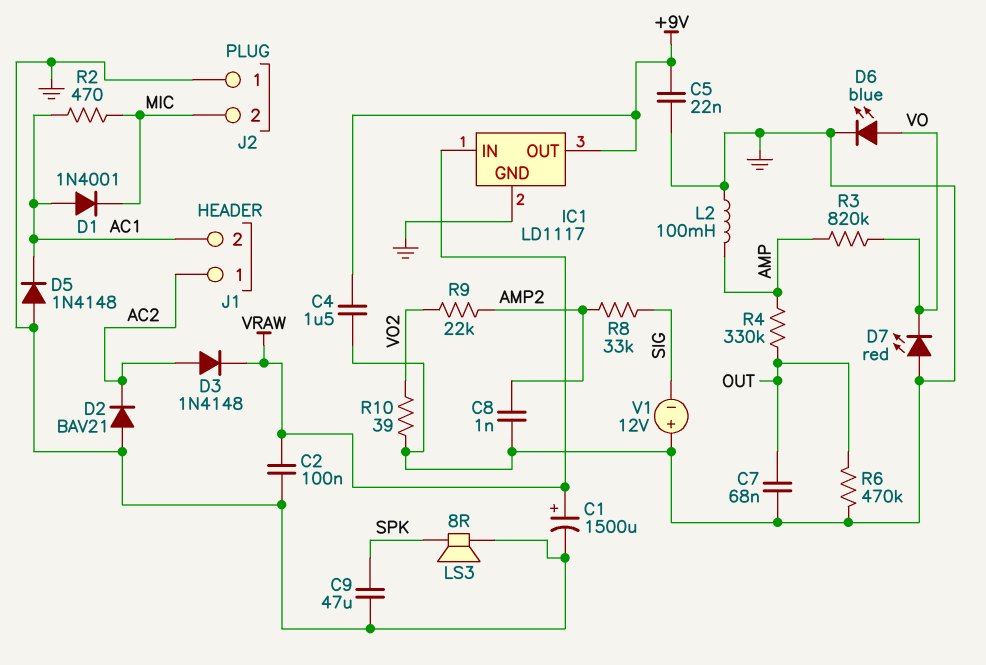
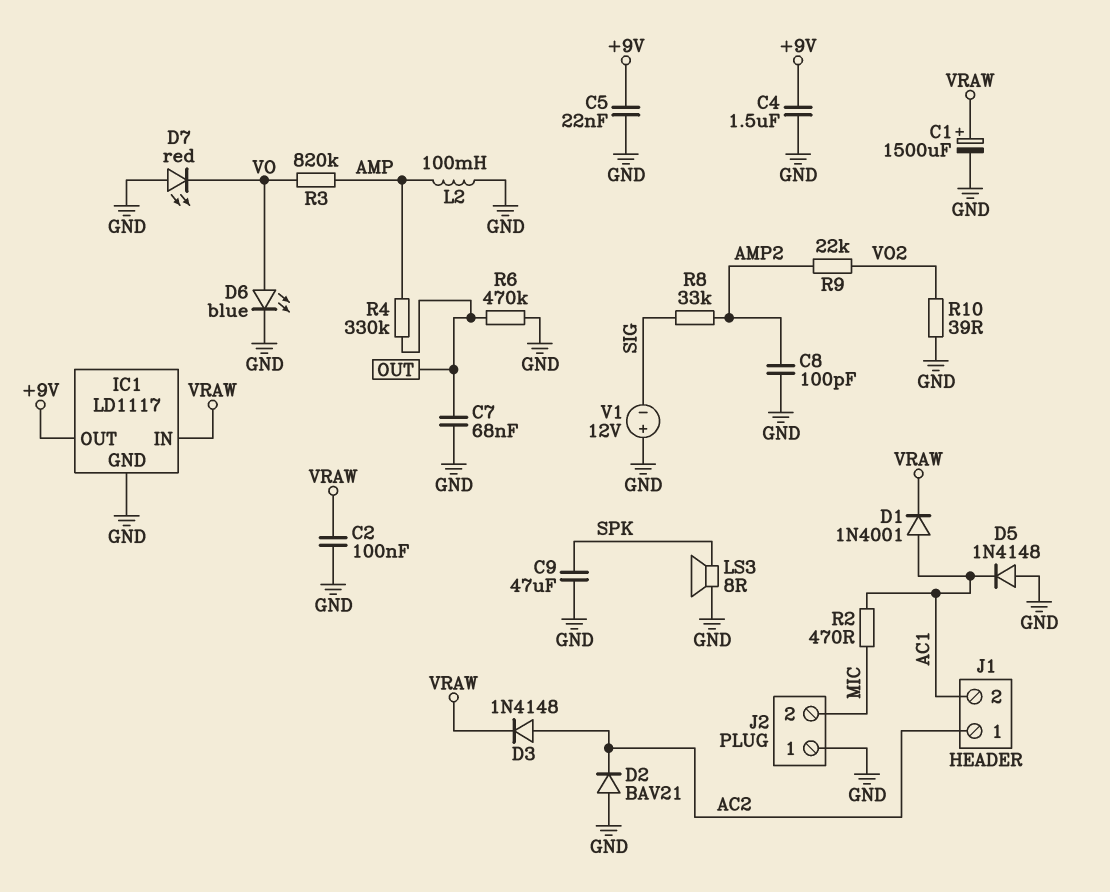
C8: 1nF (AMP2, GND) -> 100pF (AMP2, GND)
D1: diode 1N4001 (A AC1, K MIC) -> diode 1N4001 (A AC1, K VRAW)

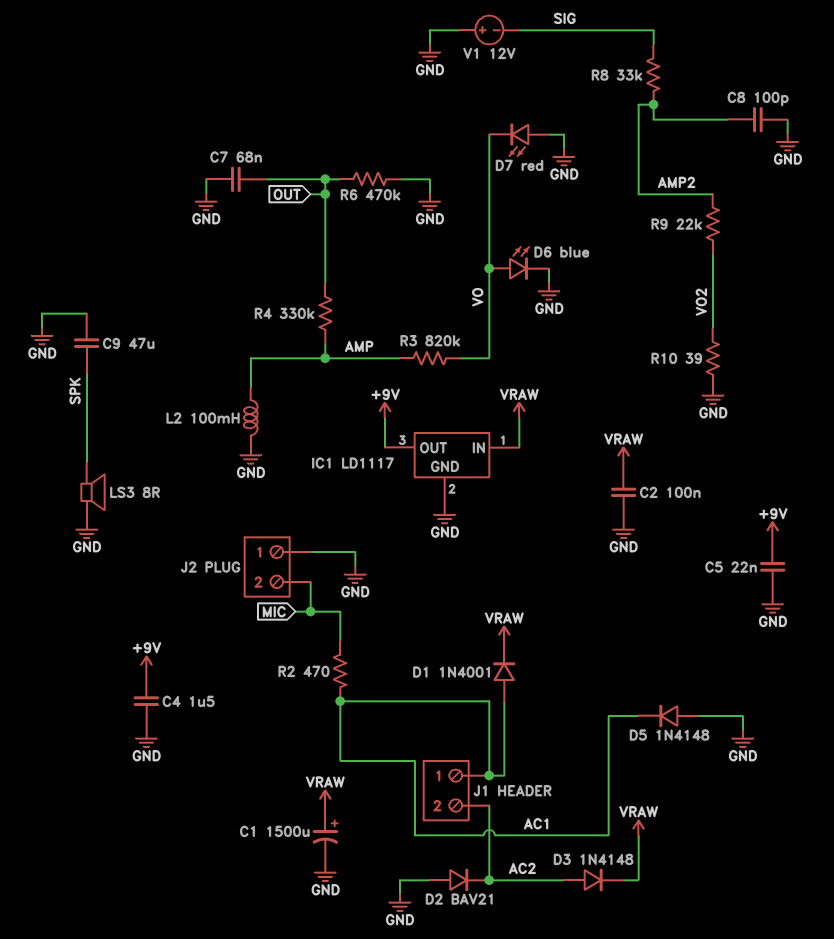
J1 pin 1: AC2 -> AC1
J1 pin 2: AC1 -> AC2

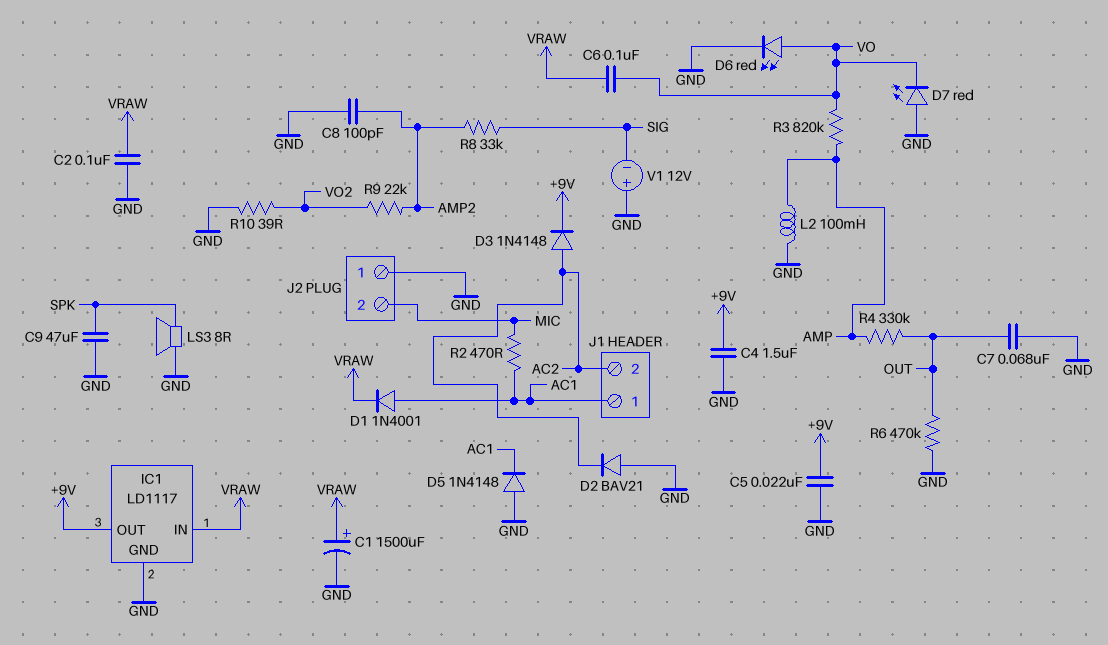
C6: none -> 100nF (VO, VRAW)
D3: diode 1N4148 (A AC2, K VRAW) -> diode 1N4148 (A AC2, K +9V)
D6: LED blue (A VO, K GND) -> LED red (A VO, K GND)

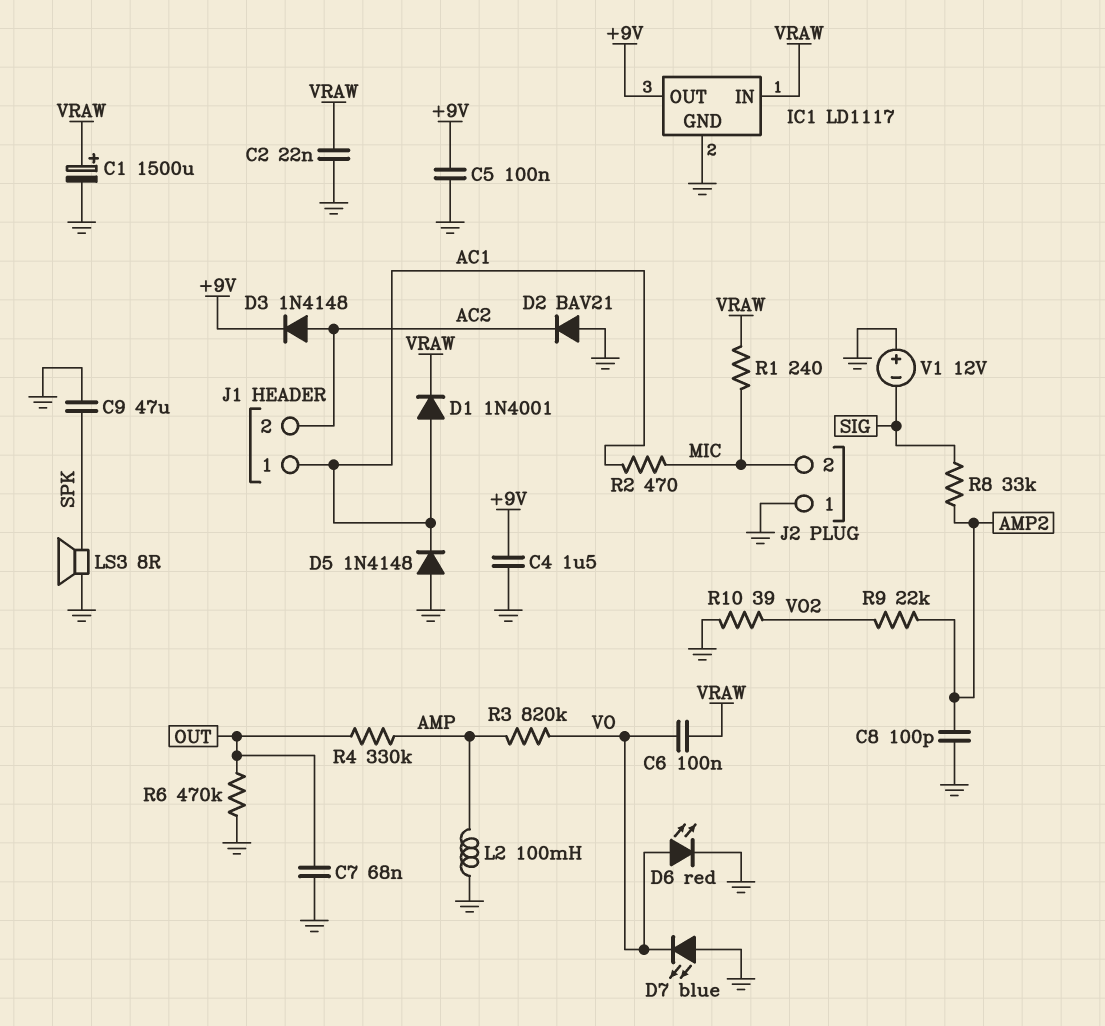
C2: 100nF (GND, VRAW) -> 22nF (GND, VRAW)
C5: 22nF (+9V, GND) -> 100nF (+9V, GND)
D7: LED red (A GND, K VO) -> LED blue (A GND, K VO)
R1: none -> 240 (MIC, VRAW)

